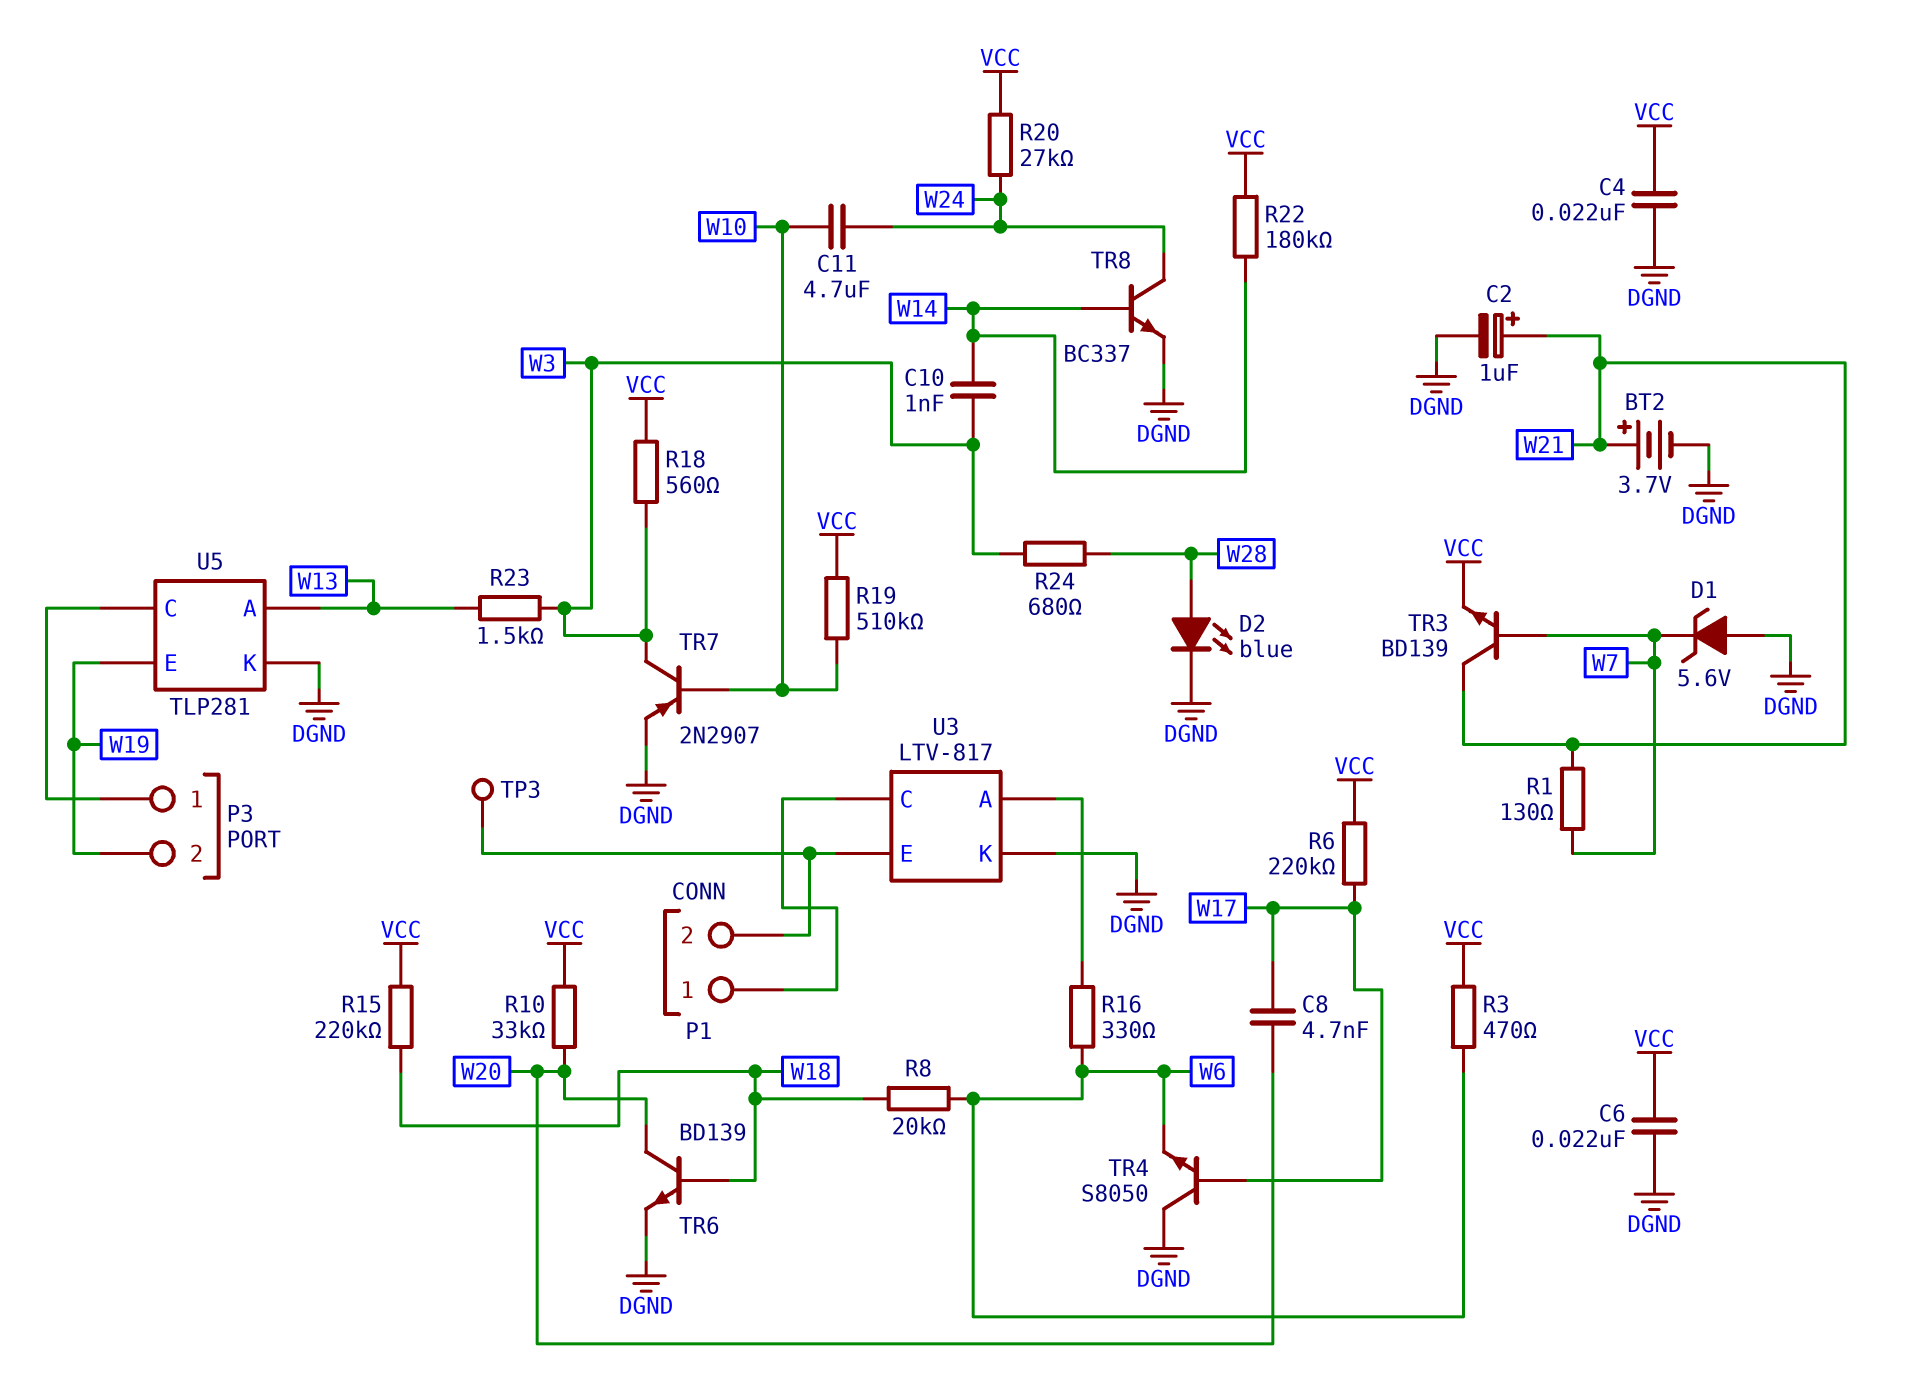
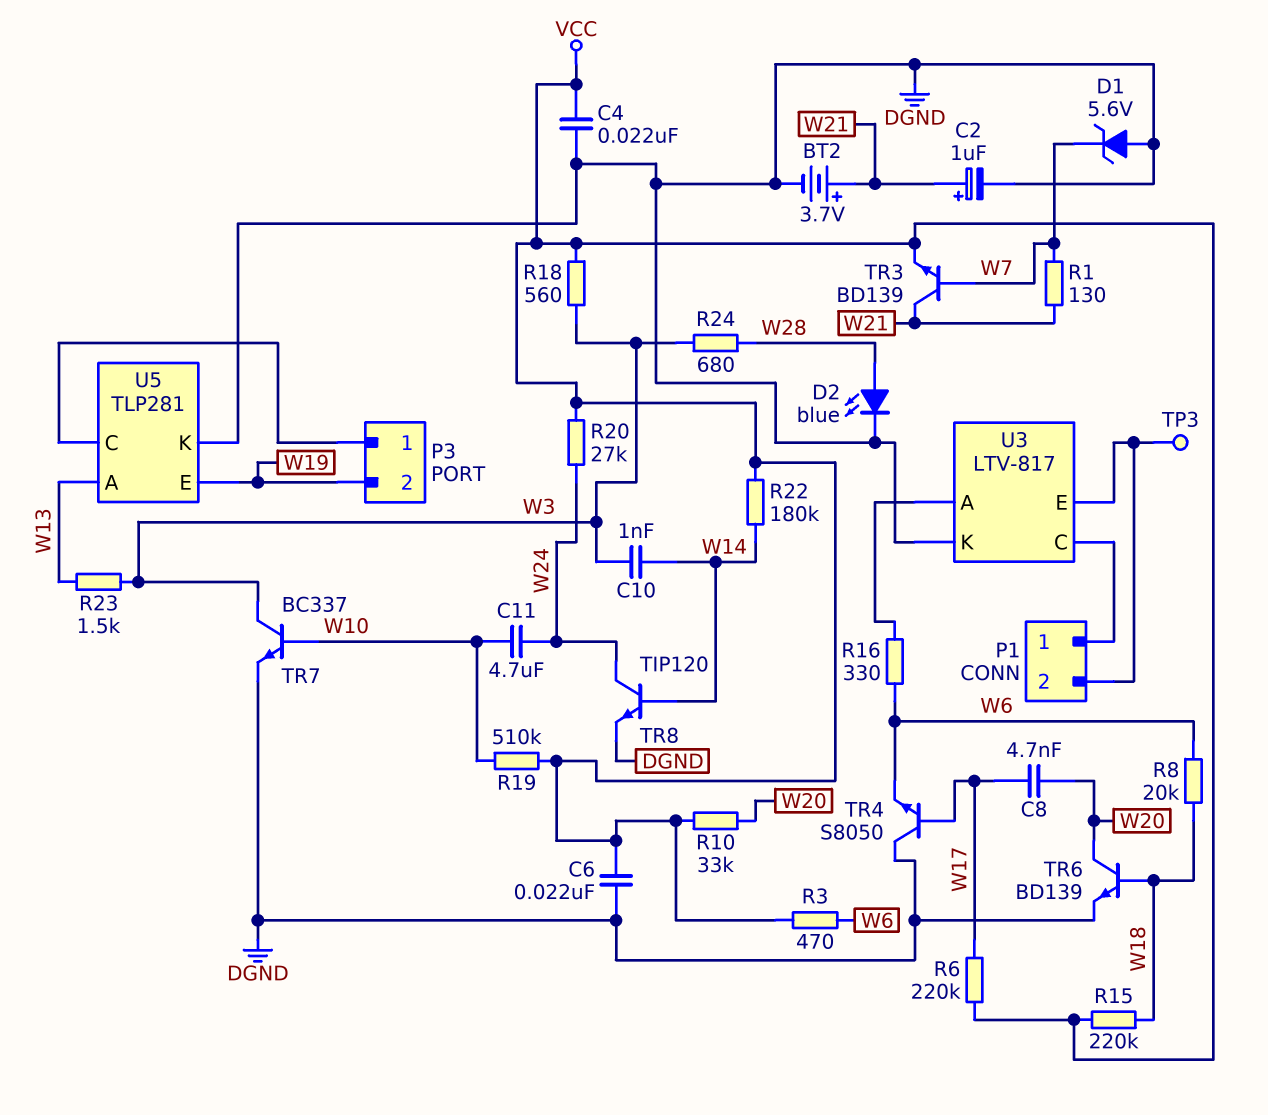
TR7: PNP 2N2907 (B W10, C W3, E DGND) -> NPN BC337 (B W10, C W3, E DGND)
TR8: NPN BC337 (B W14, C W24, E DGND) -> NPN TIP120 (B W14, C W24, E DGND)

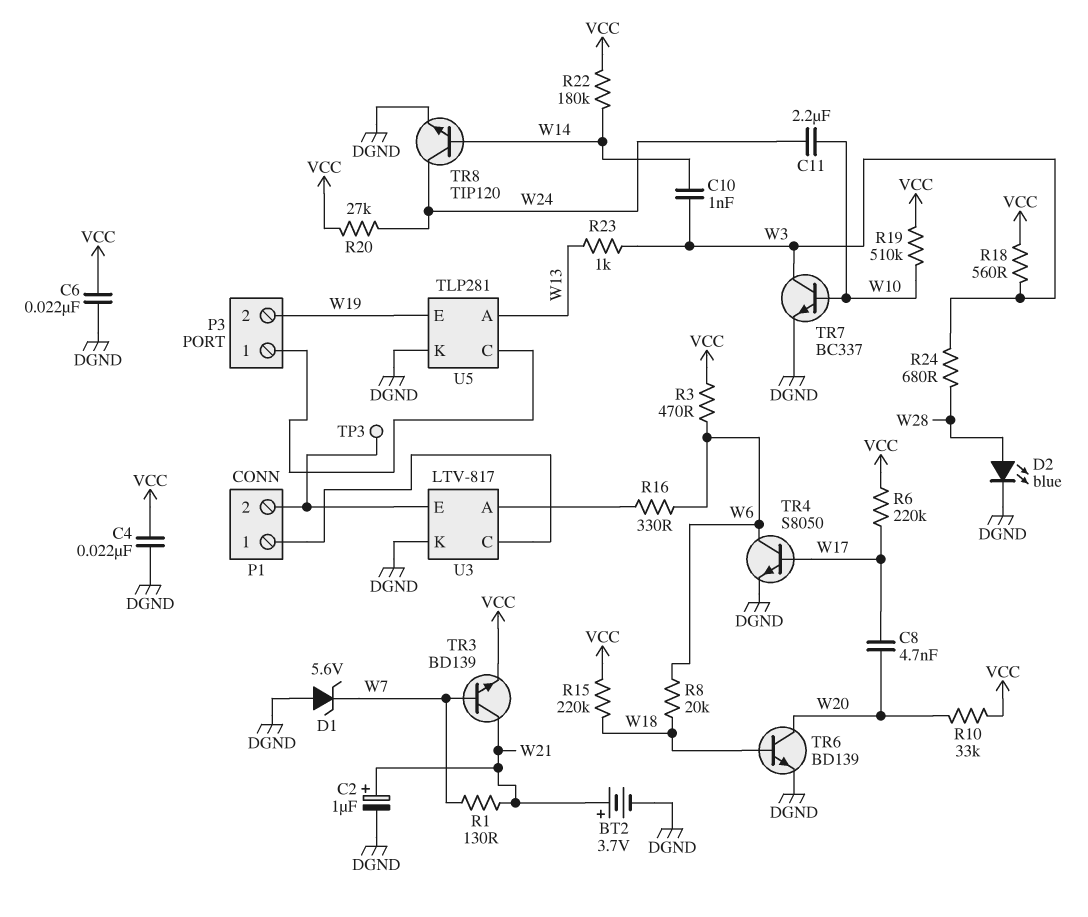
C11: 4.7uF (W10, W24) -> 2.2uF (W10, W24)
R23: 1.5k (W3, W13) -> 1k (W3, W13)
TR4: NPN S8050 (B W17, C DGND, E W6) -> NPN S8050 (B W17, C W6, E DGND)

